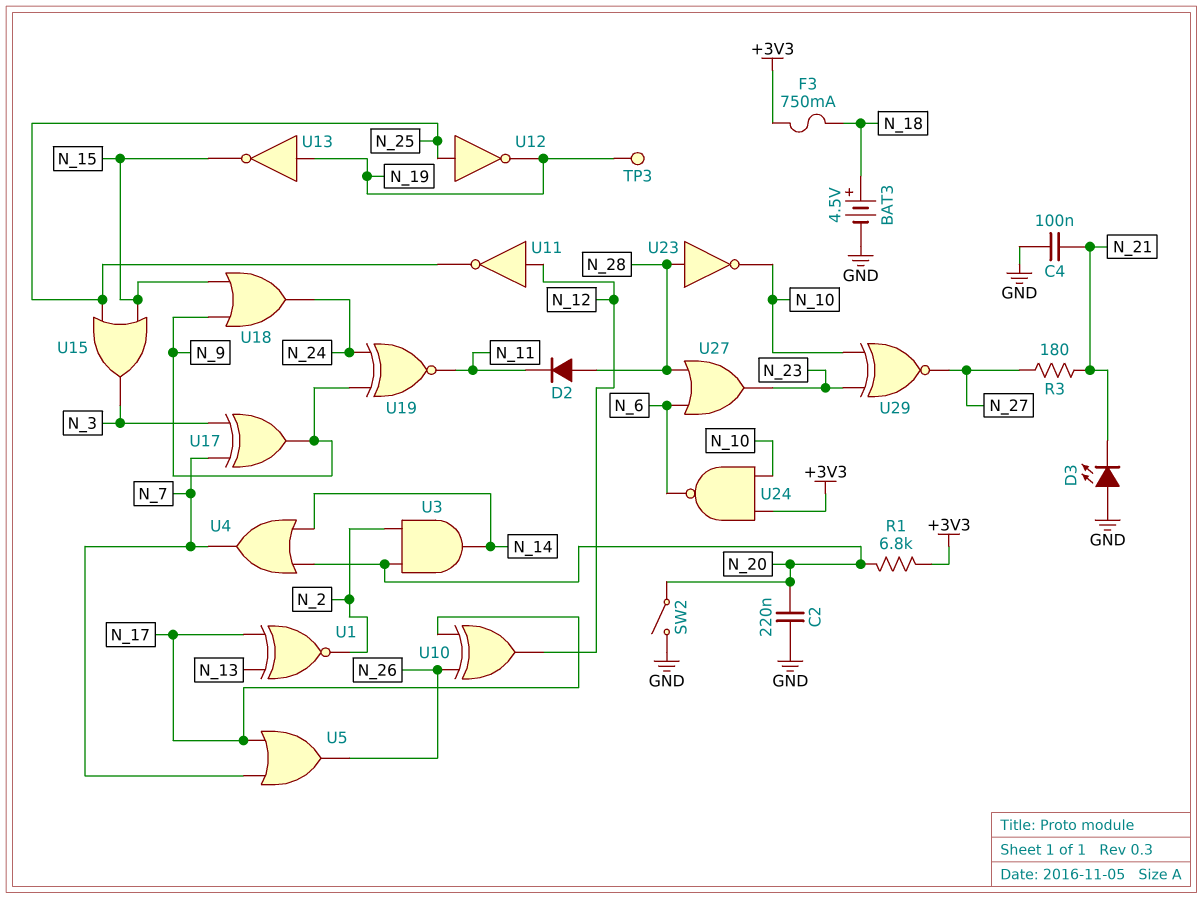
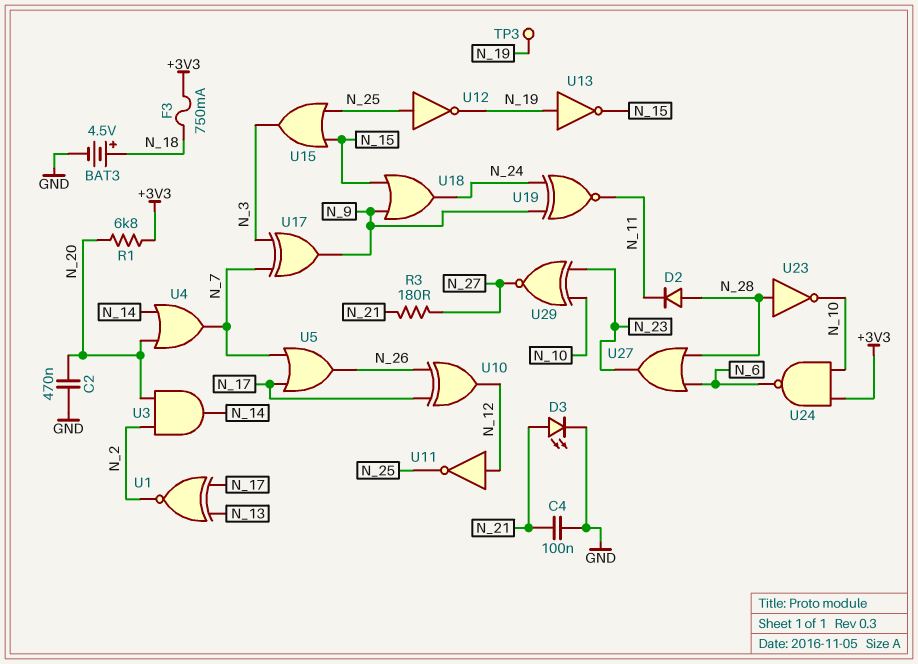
C2: 220nF (GND, N_20) -> 470nF (GND, N_20)
D3: LED (A GND, K N_21) -> LED (A N_21, K GND)
SW2: switch (GND, N_20) -> none

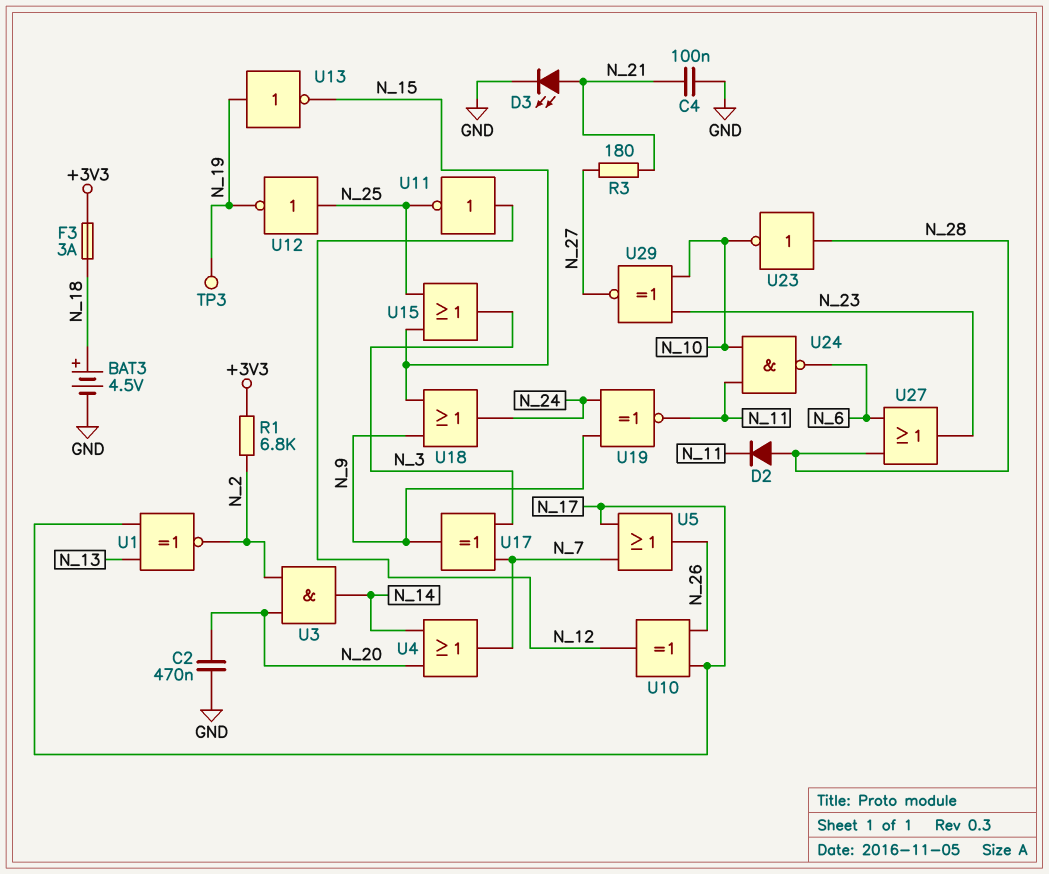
F3: 750mA (+3V3, N_18) -> 3A (+3V3, N_18)
R1: 6.8k (+3V3, N_20) -> 6.8k (+3V3, N_2)
U24: NAND (in +3V3, in N_10, out N_6) -> NAND (in N_10, in N_11, out N_6)

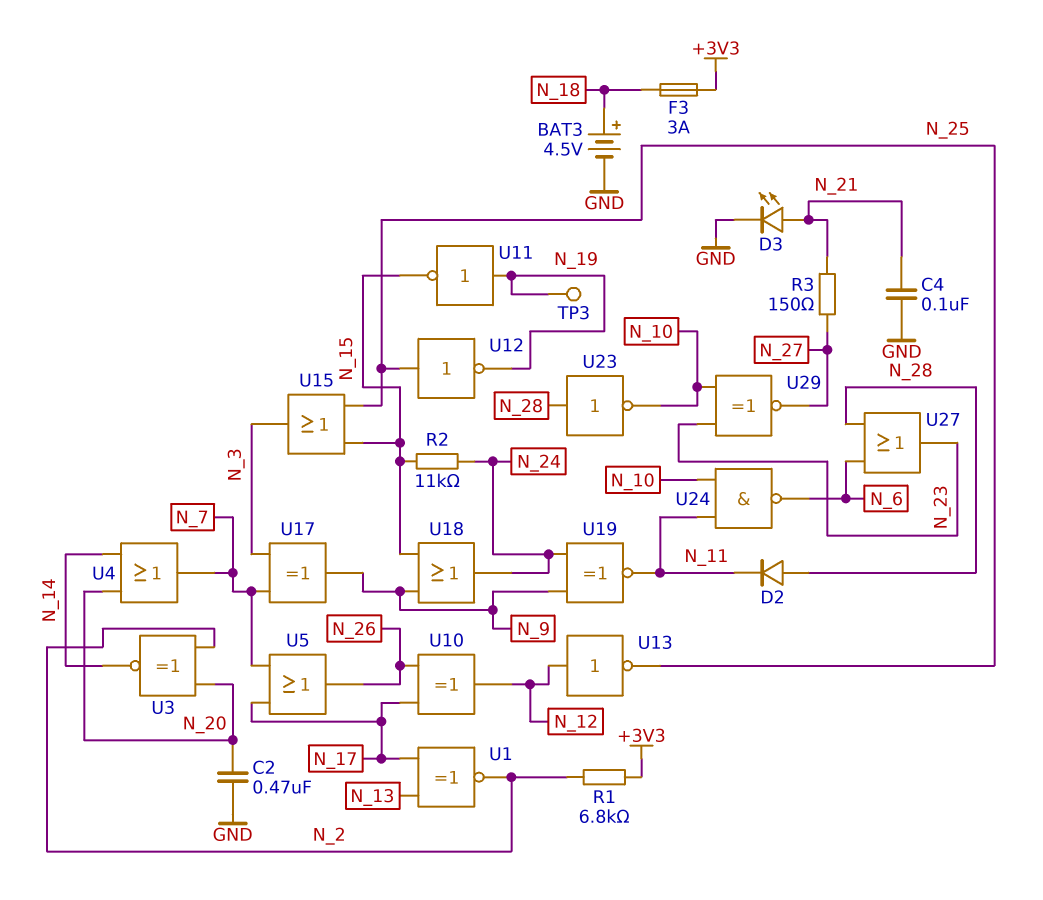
R2: none -> 11k (N_15, N_24)
R3: 180 (N_21, N_27) -> 150 (N_21, N_27)
U3: AND (in N_2, in N_20, out N_14) -> XNOR (in N_2, in N_20, out N_14)
U11: NOT (in N_12, out N_25) -> NOT (in N_19, out N_15)
U13: NOT (in N_19, out N_15) -> NOT (in N_12, out N_25)

